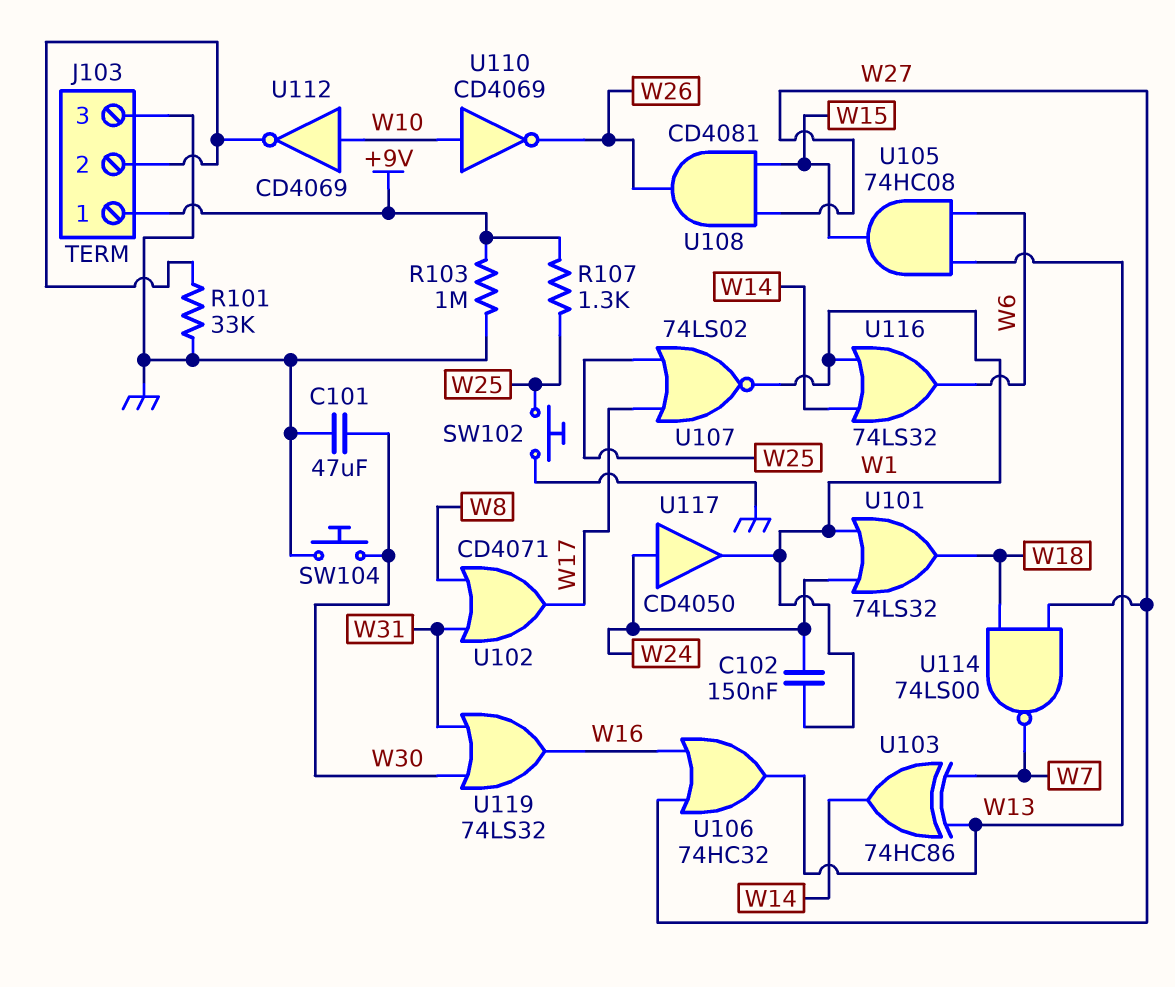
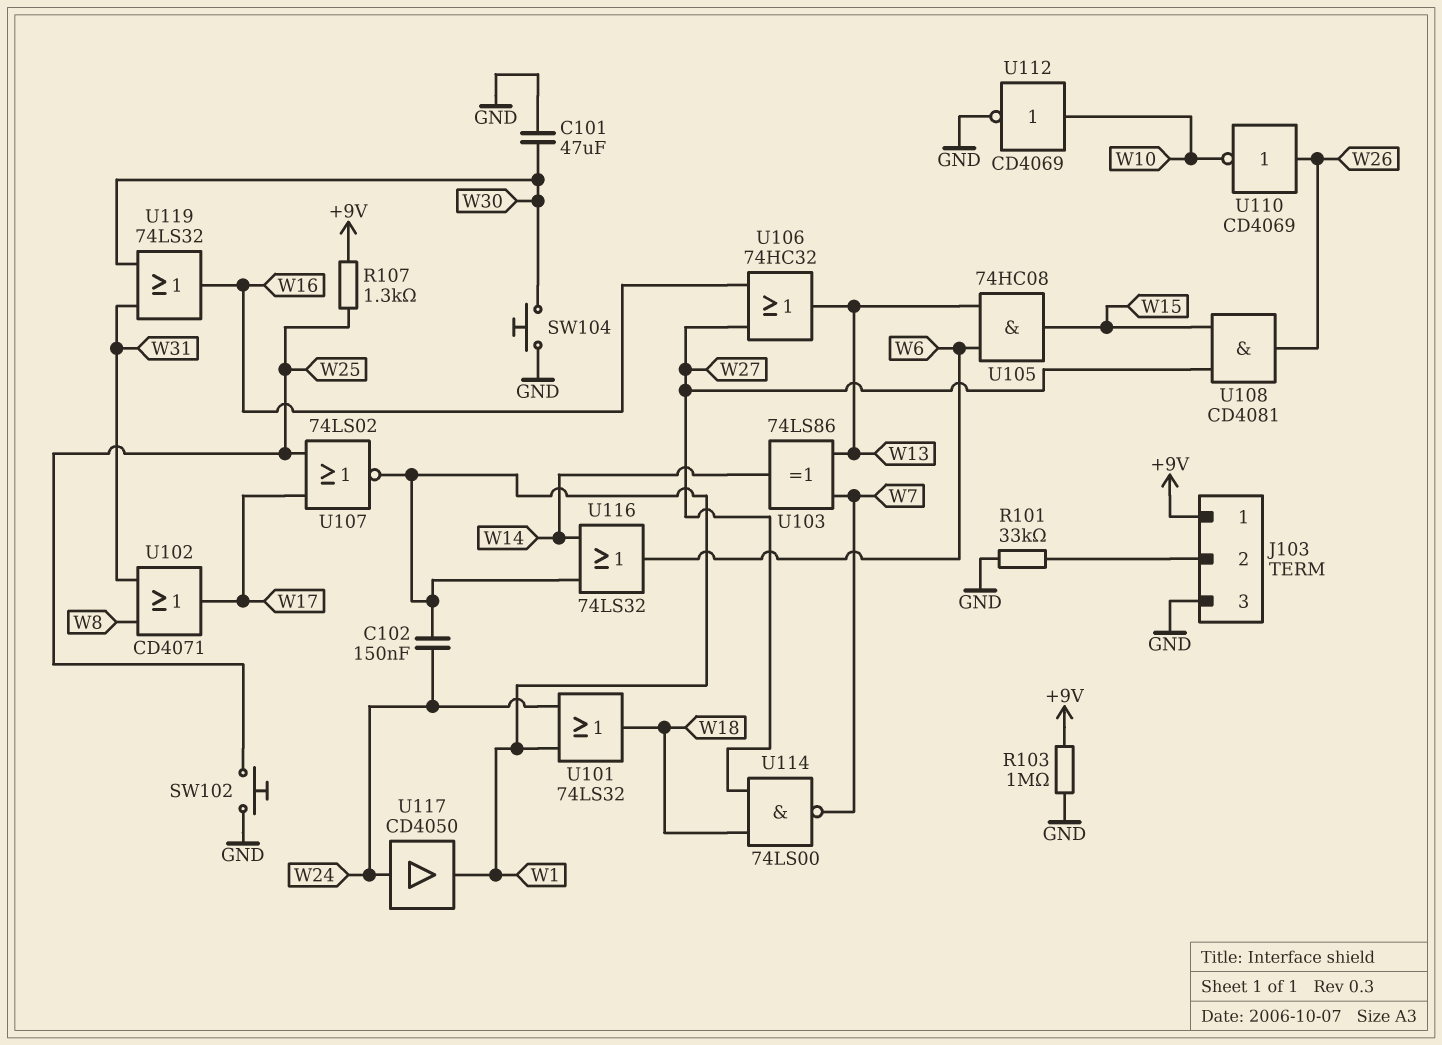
U103: XOR 74HC86 (in W7, in W13, out W14) -> XOR 74LS86 (in W7, in W13, out W14)
U110: NOT CD4069 (in W10, out W26) -> NOT CD4069 (in W26, out W10)
U112: NOT CD4069 (in W10, out J103/2) -> NOT CD4069 (in W10, out GND)

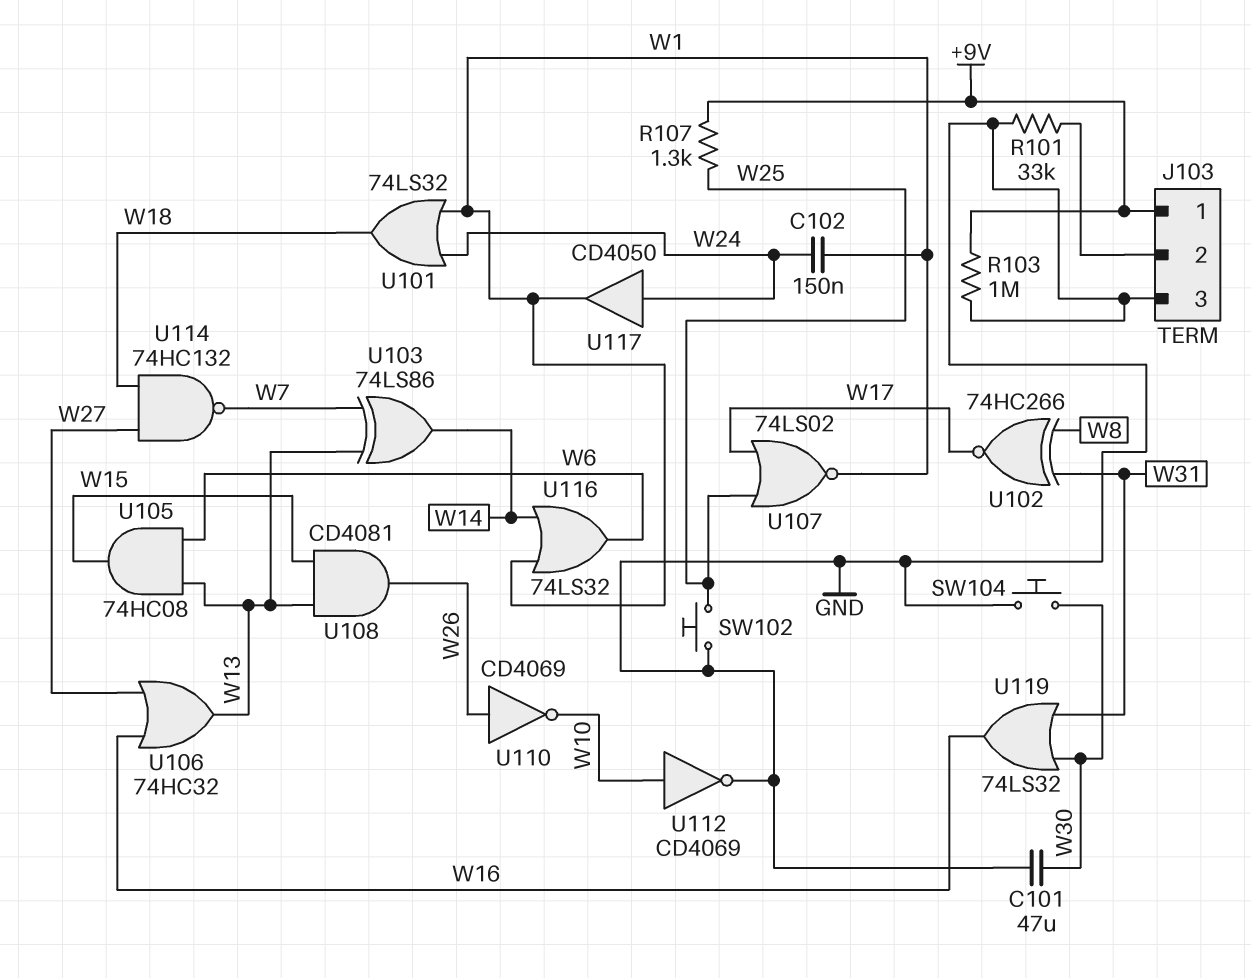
U102: OR CD4071 (in W8, in W31, out W17) -> XNOR 74HC266 (in W8, in W31, out W17)
U108: AND CD4081 (in W15, in W27, out W26) -> AND CD4081 (in W13, in W15, out W26)
U114: NAND 74LS00 (in W18, in W27, out W7) -> NAND 74HC132 (in W18, in W27, out W7)

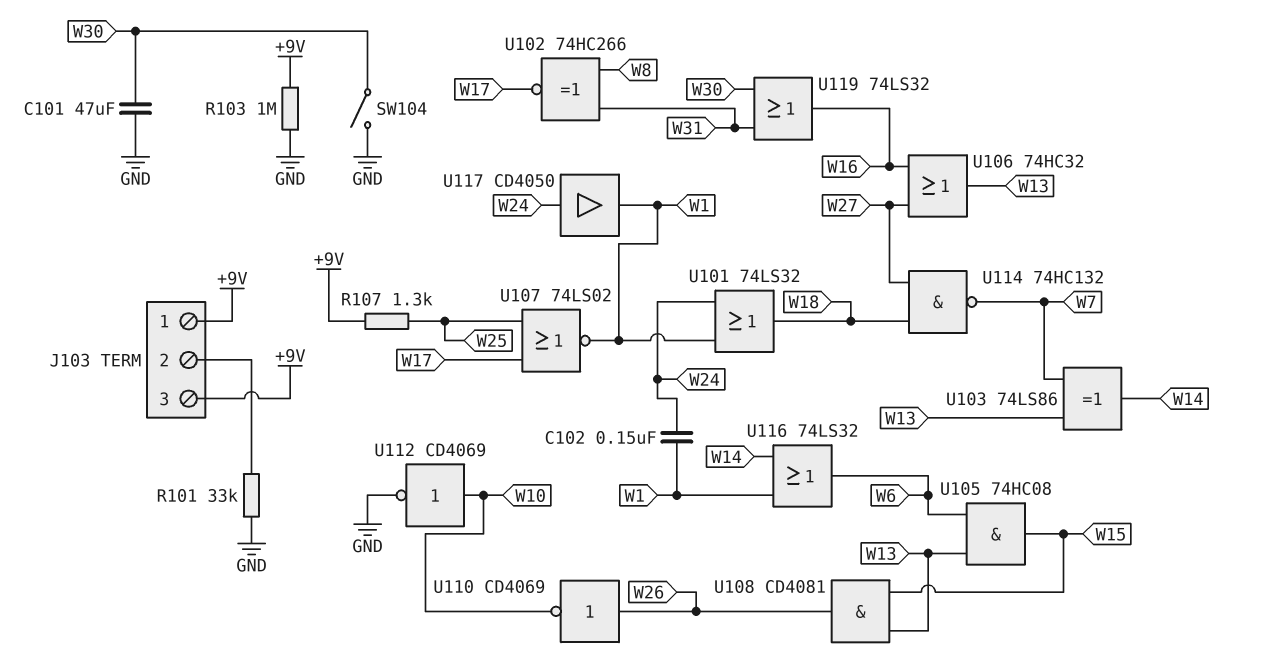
J103 pin 3: GND -> +9V
SW102: button (GND, W25) -> none
SW104: button (GND, W30) -> switch (GND, W30)

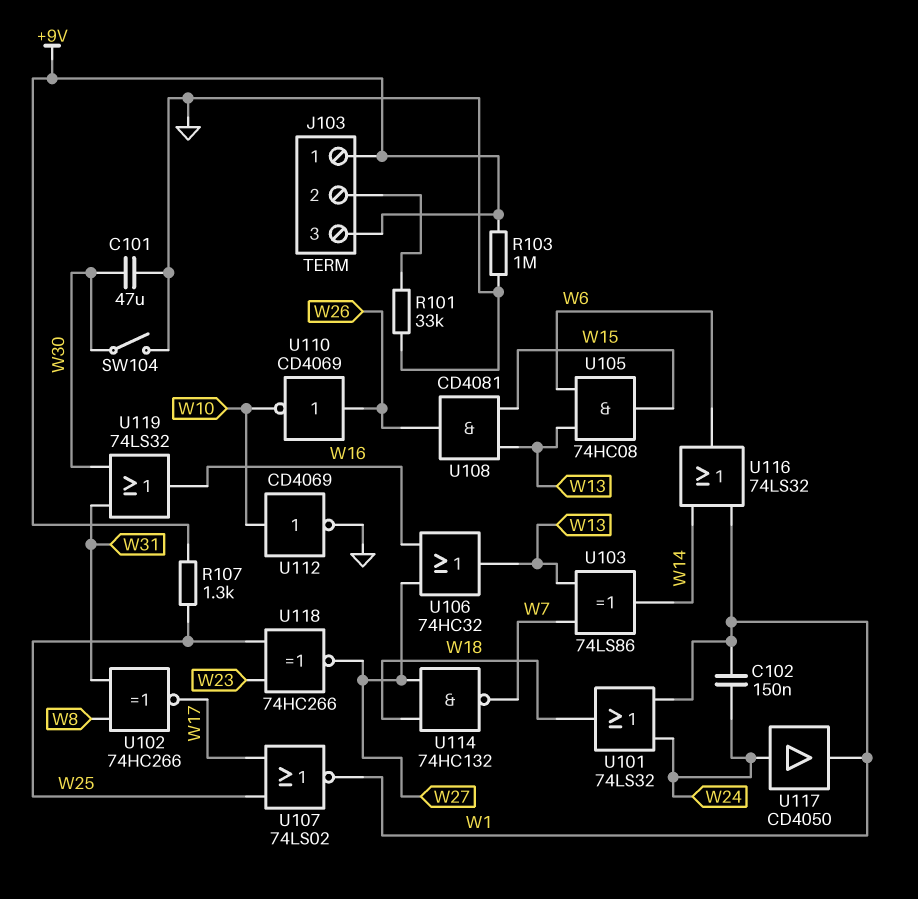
U118: none -> XNOR 74HC266 (in W23, in W25, out W27)

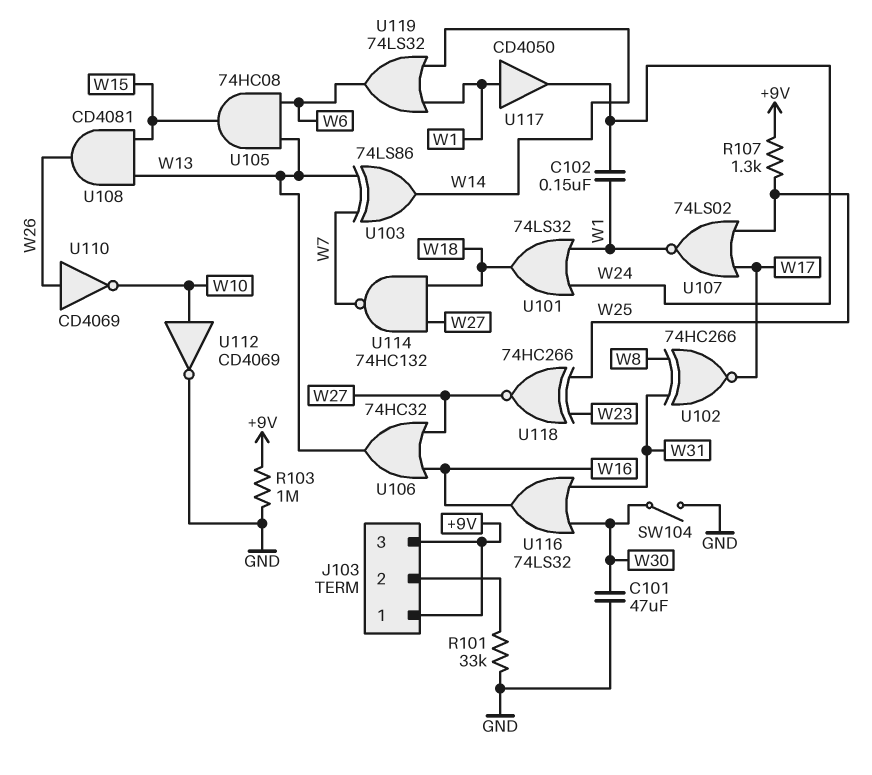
U116: OR 74LS32 (in W1, in W14, out W6) -> OR 74LS32 (in W30, in W31, out W16)
U117: buffer CD4050 (in W24, out W1) -> buffer CD4050 (in W1, out W24)
U119: OR 74LS32 (in W30, in W31, out W16) -> OR 74LS32 (in W1, in W14, out W6)

